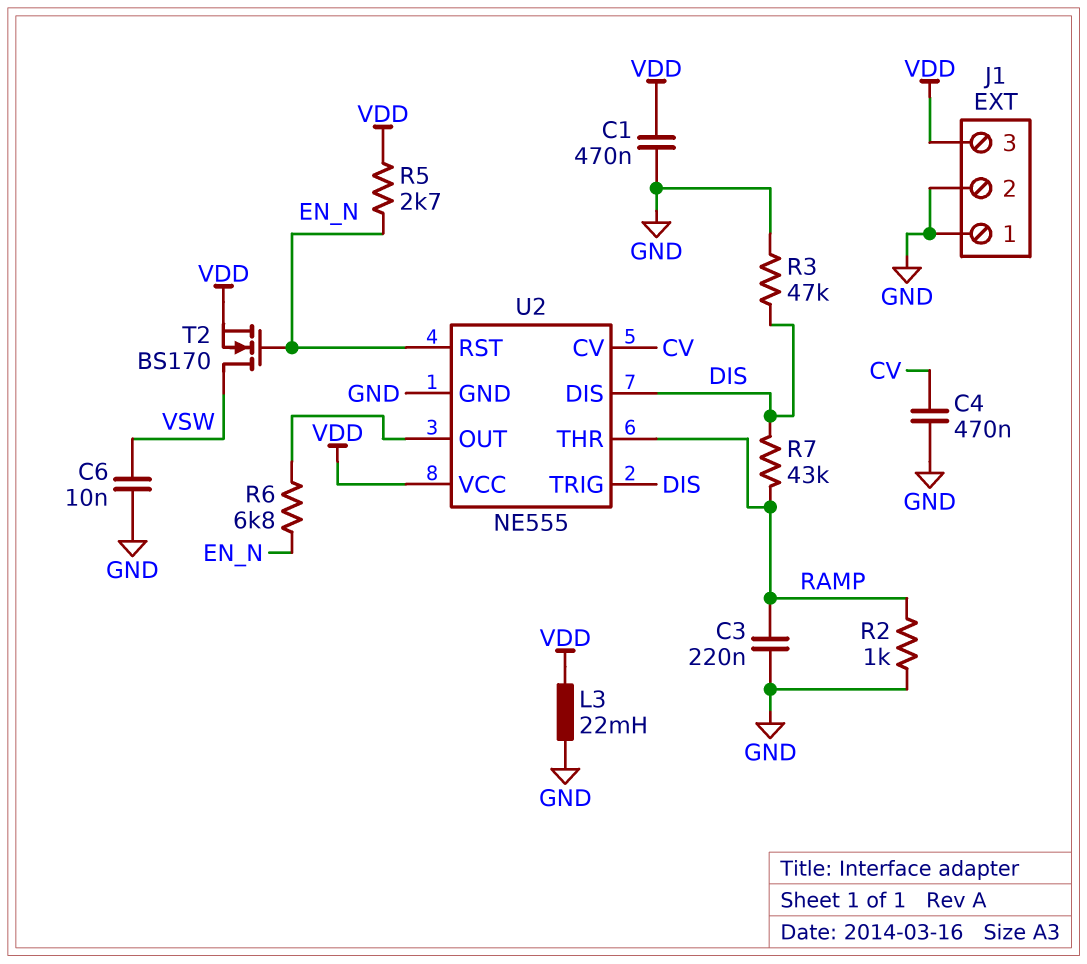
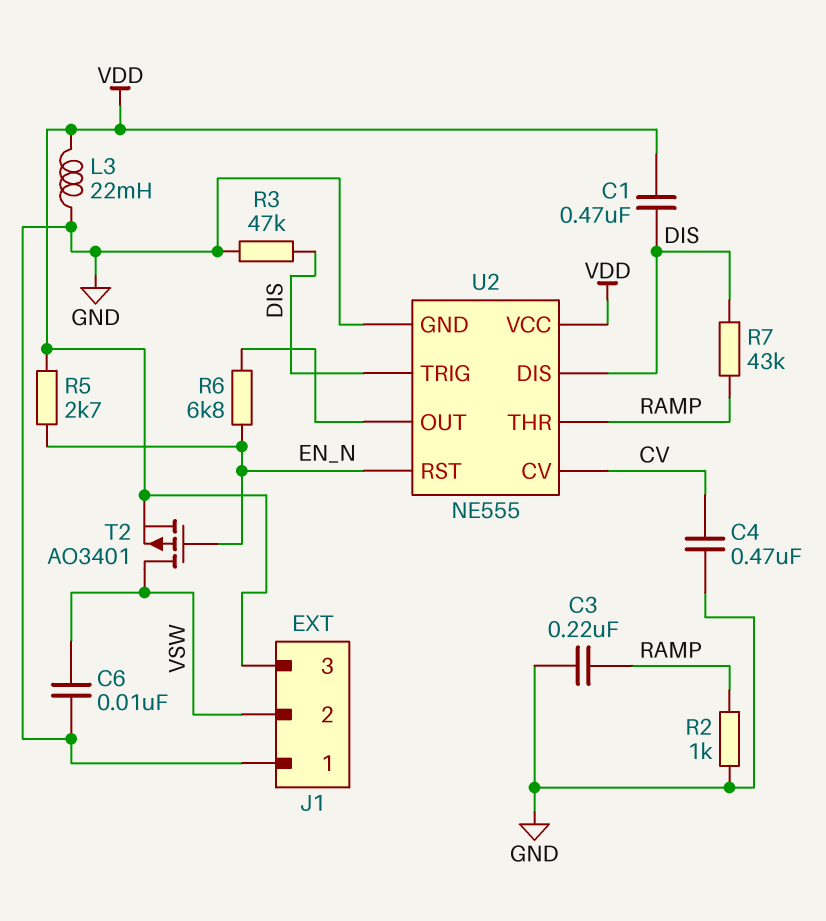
C1: 470nF (GND, VDD) -> 470nF (DIS, VDD)
J1 pin 2: GND -> VSW
T2: NMOS BS170 (G EN_N, D VSW, S VDD) -> PMOS AO3401 (G EN_N, D VSW, S VDD)

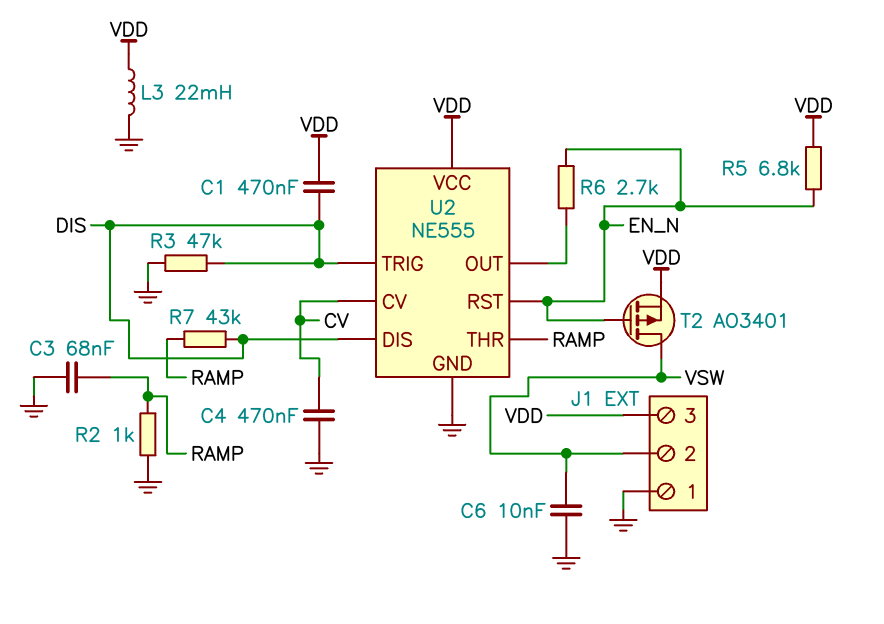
C3: 220nF (GND, RAMP) -> 68nF (GND, RAMP)
R5: 2.7k (EN_N, VDD) -> 6.8k (EN_N, VDD)
R6: 6.8k (EN_N, U2/OUT) -> 2.7k (EN_N, U2/OUT)

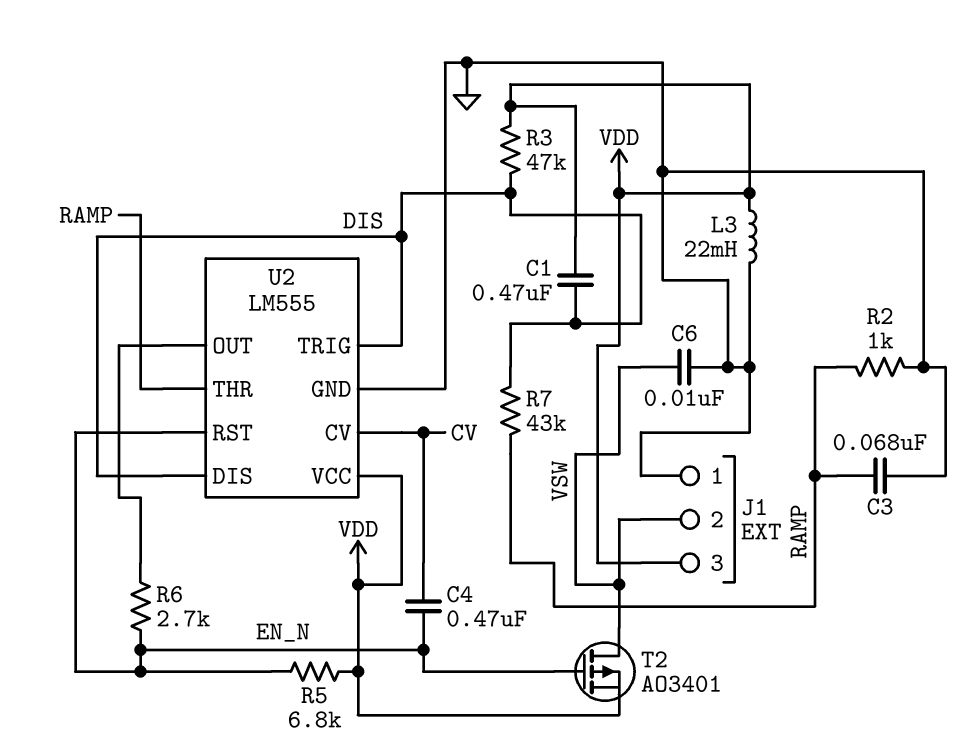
C4: 470nF (CV, GND) -> 470nF (CV, EN_N)
R3: 47k (DIS, GND) -> 47k (DIS, VDD)
U2: NE555 -> LM555

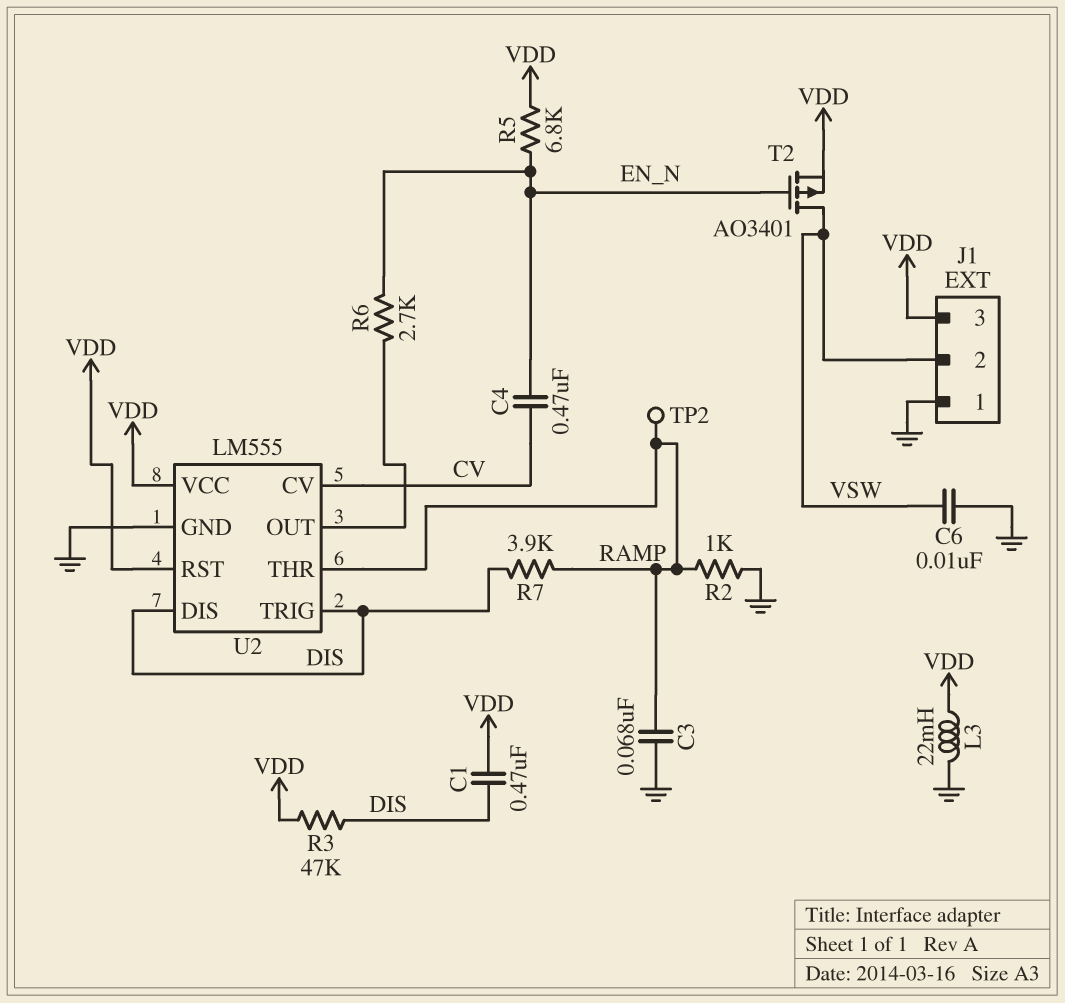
R7: 43k (DIS, RAMP) -> 3.9k (DIS, RAMP)
TP2: none -> test point (RAMP)
U2 pin RST: EN_N -> VDD

